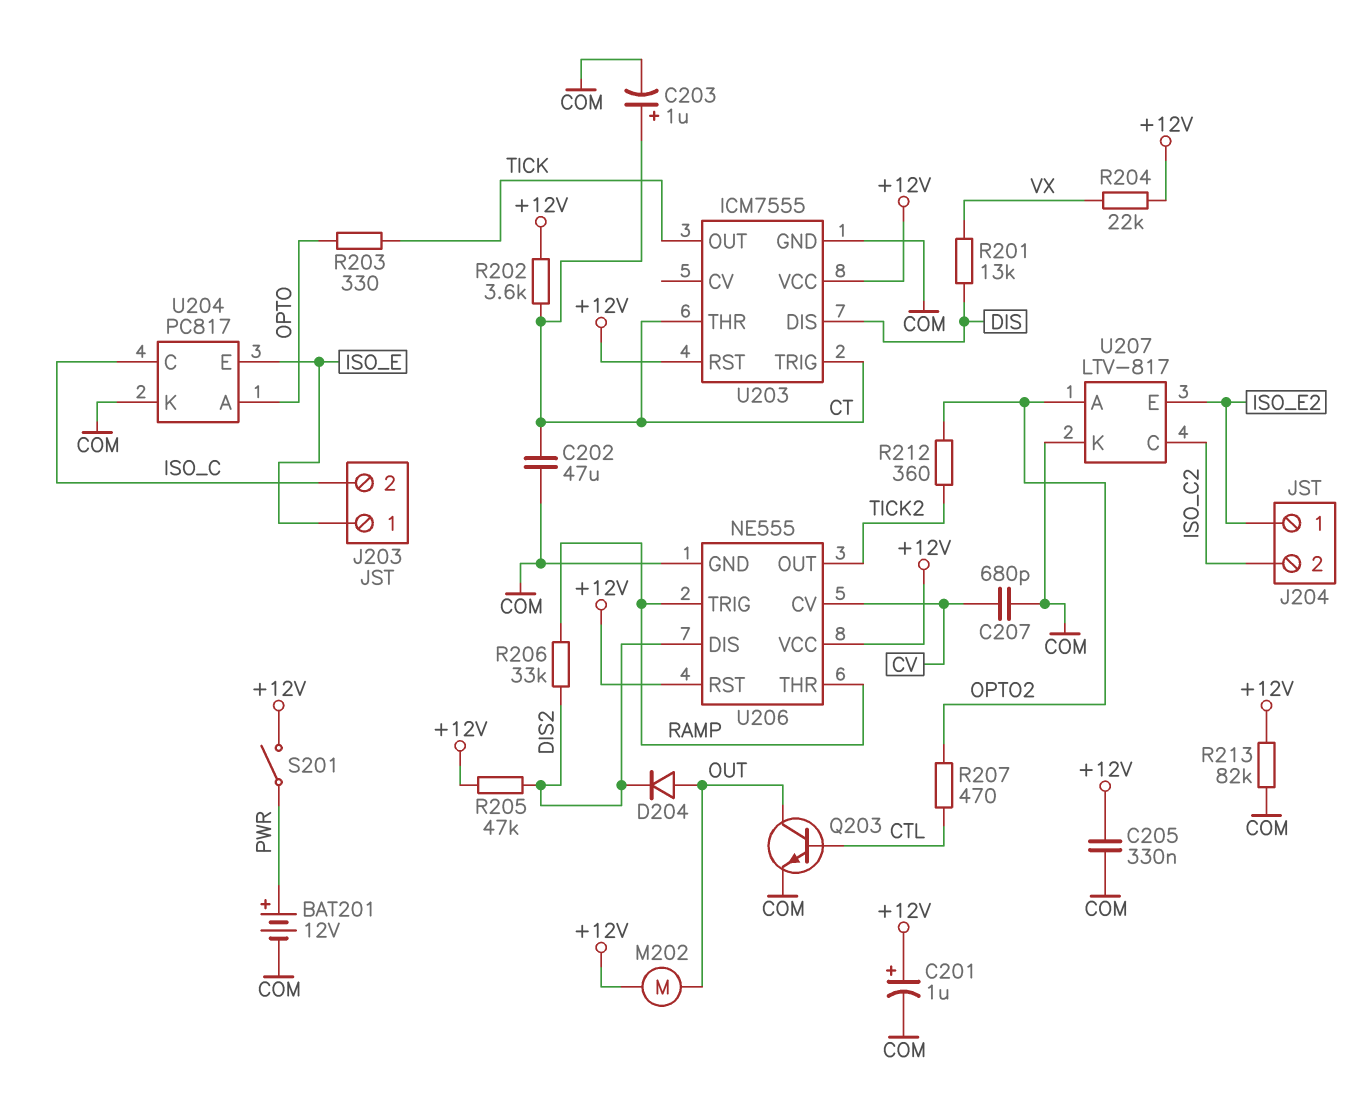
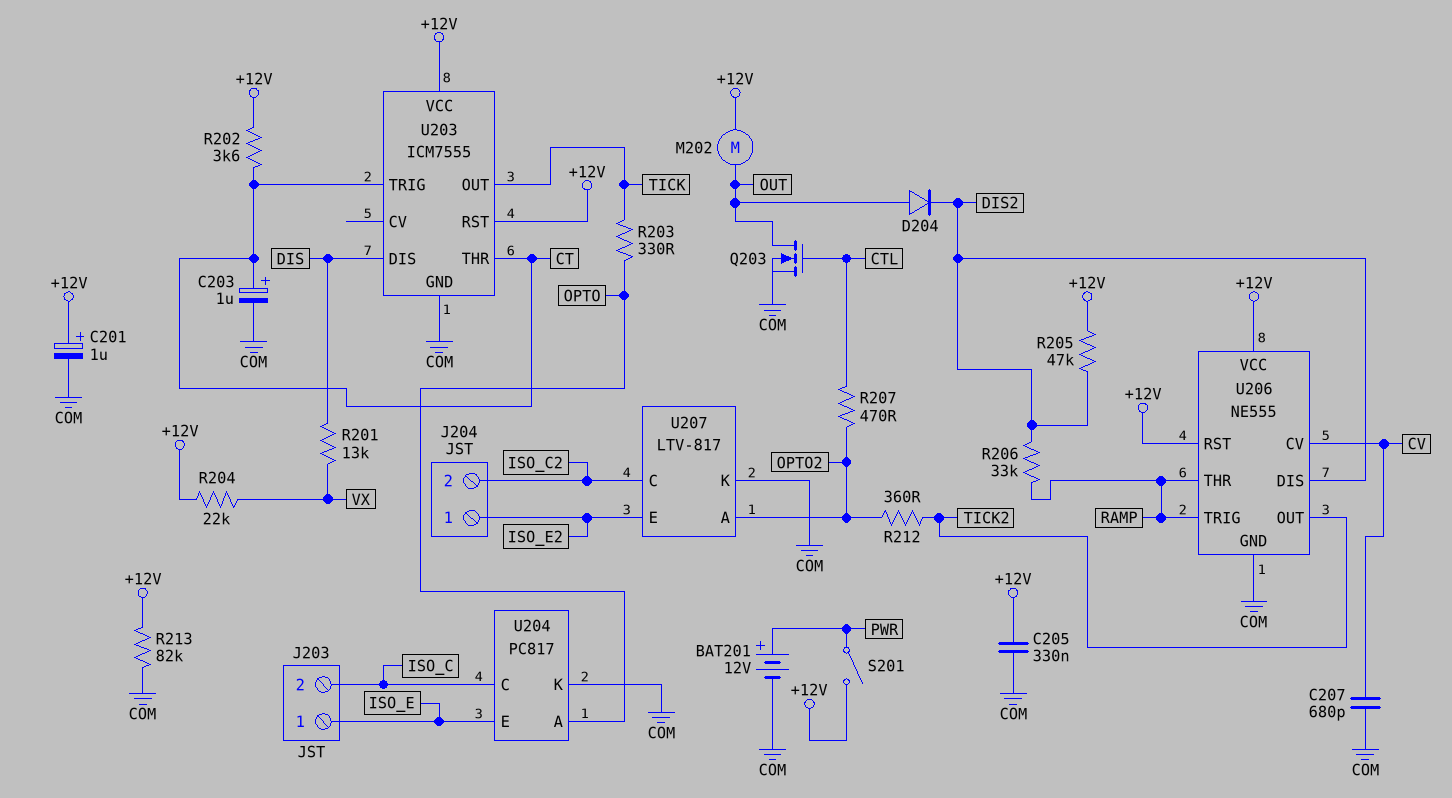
C202: 47uF (COM, CT) -> none
Q203: NPN (B CTL, C OUT, E COM) -> NMOS (G CTL, D OUT, S COM)

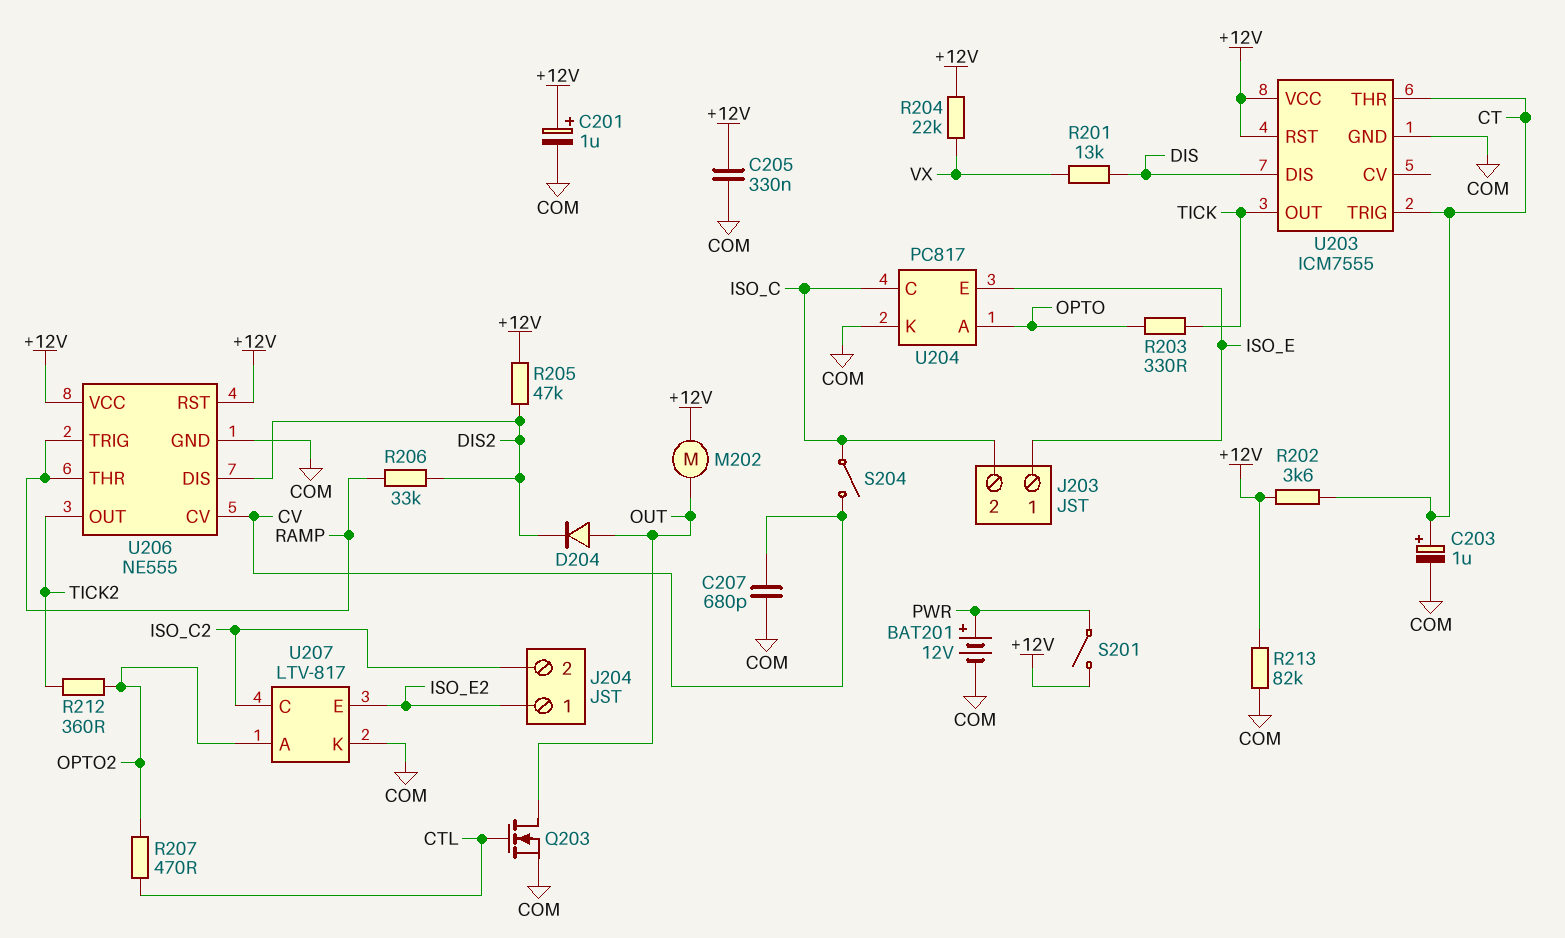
S204: none -> switch (CV, ISO_C)

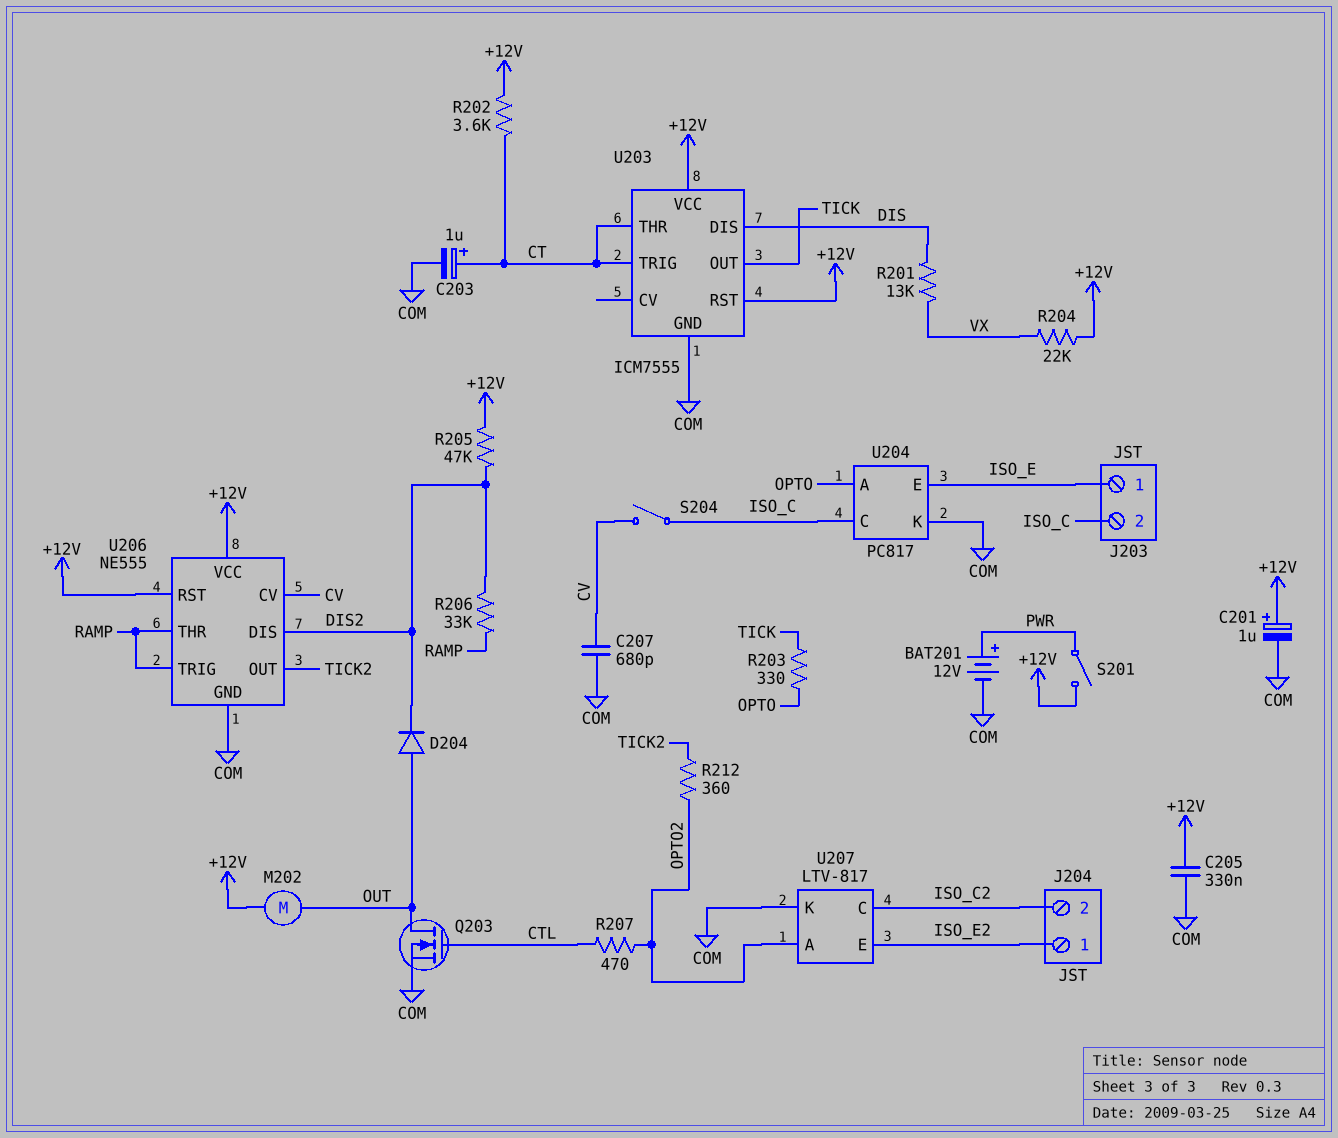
R213: 82k (+12V, COM) -> none

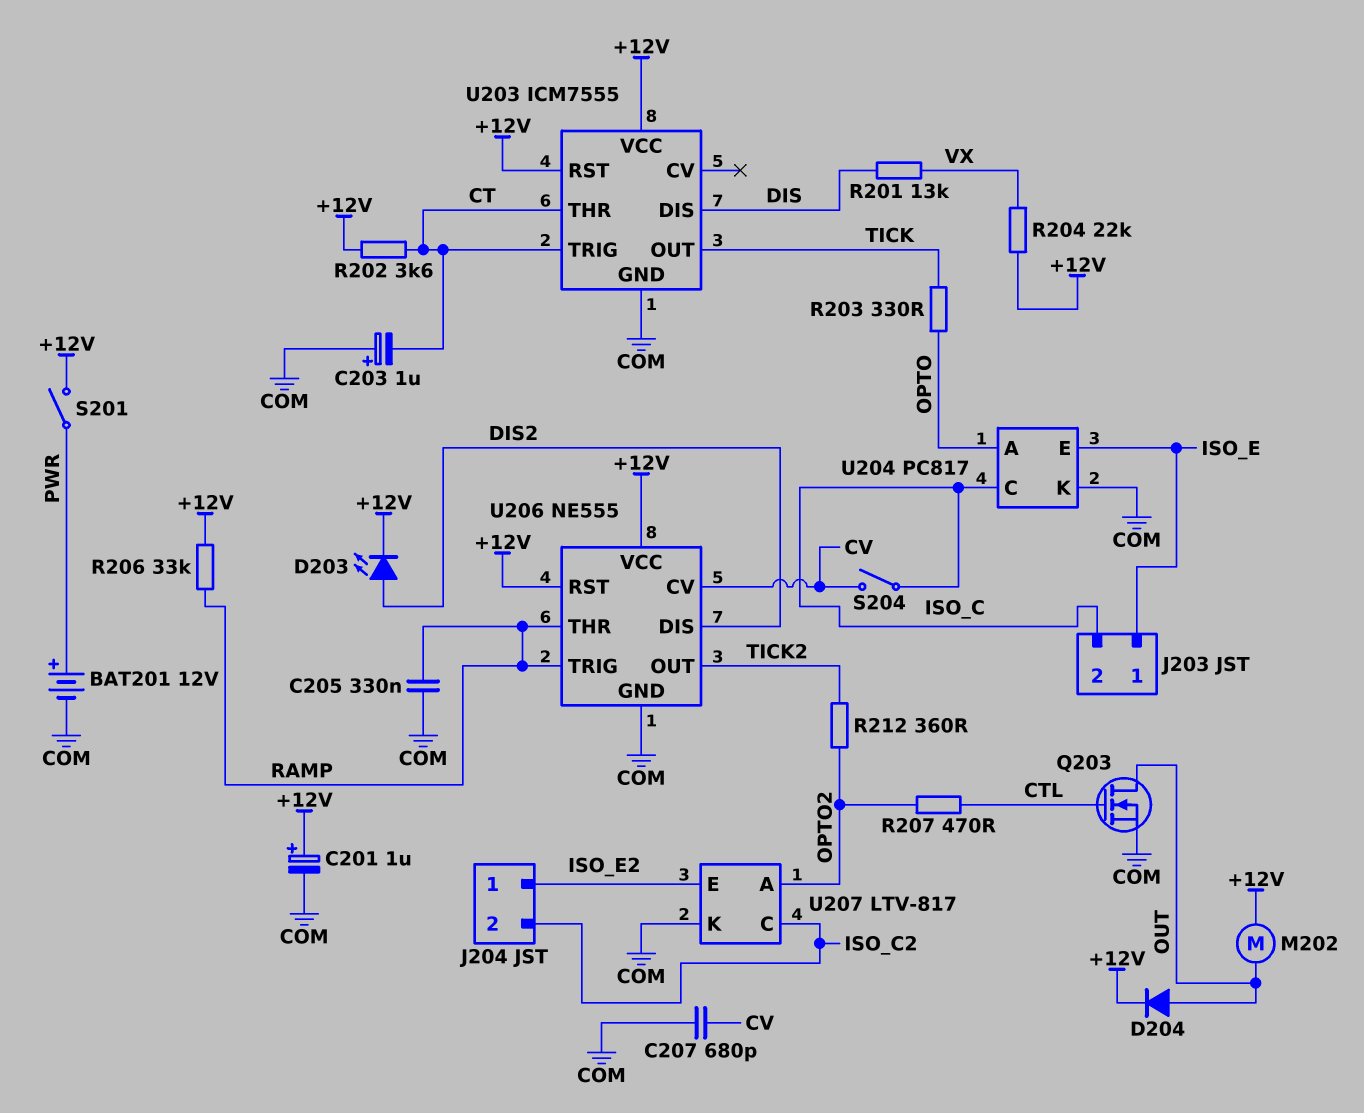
C203: 1uF (plus CT, minus COM) -> 1uF (plus COM, minus CT)
C205: 330nF (+12V, COM) -> 330nF (COM, RAMP)
D203: none -> LED (A DIS2, K +12V)
D204: diode (A OUT, K DIS2) -> diode (A OUT, K +12V)
R205: 47k (+12V, DIS2) -> none
R206: 33k (DIS2, RAMP) -> 33k (+12V, RAMP)

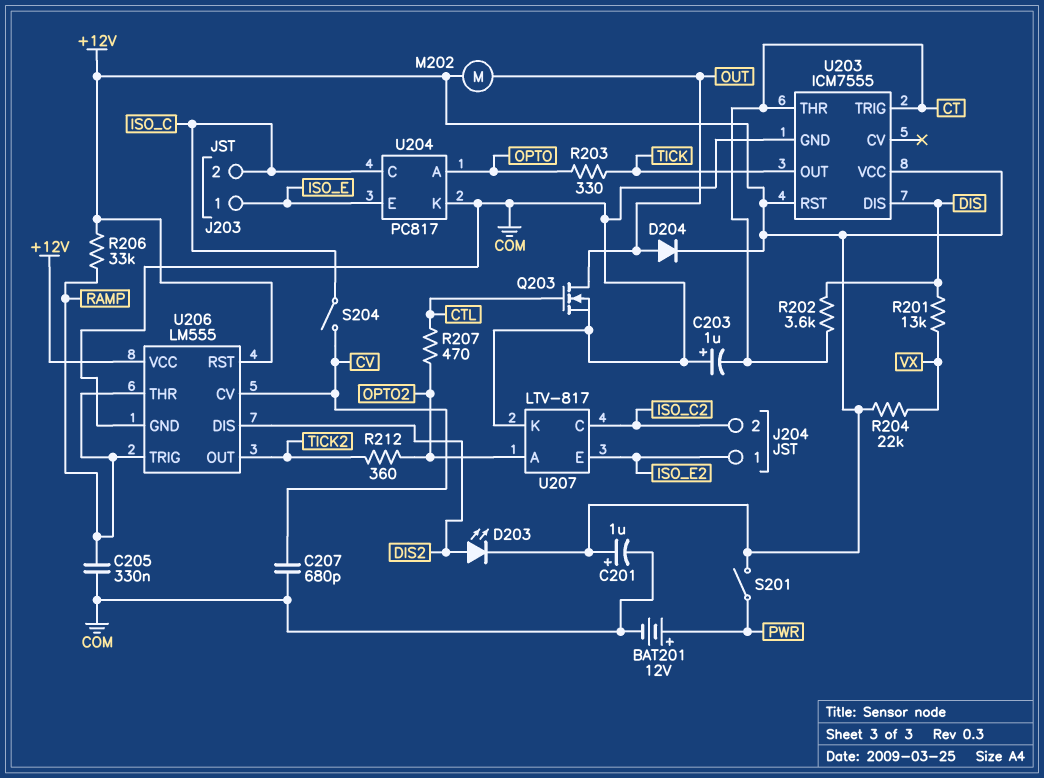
R202: 3.6k (+12V, CT) -> 3.6k (CT, DIS)
U206: NE555 -> LM555

